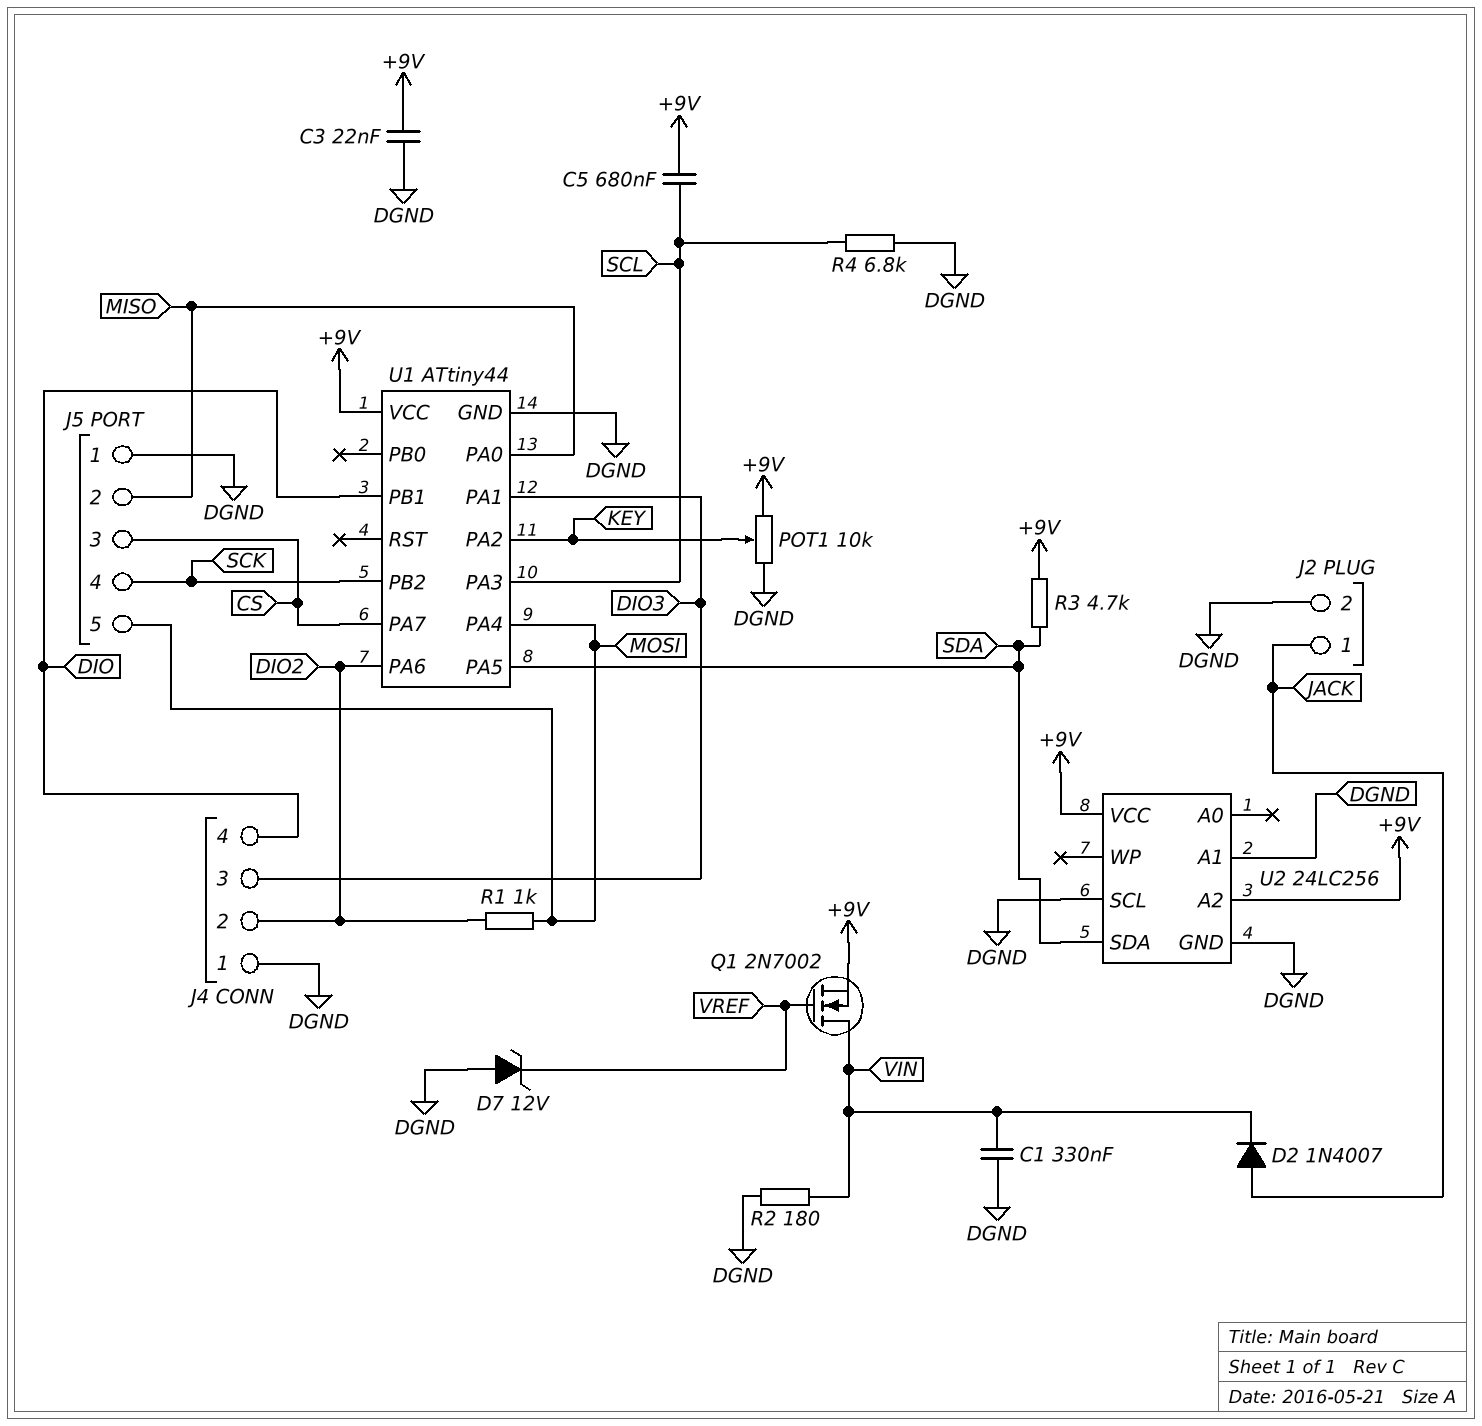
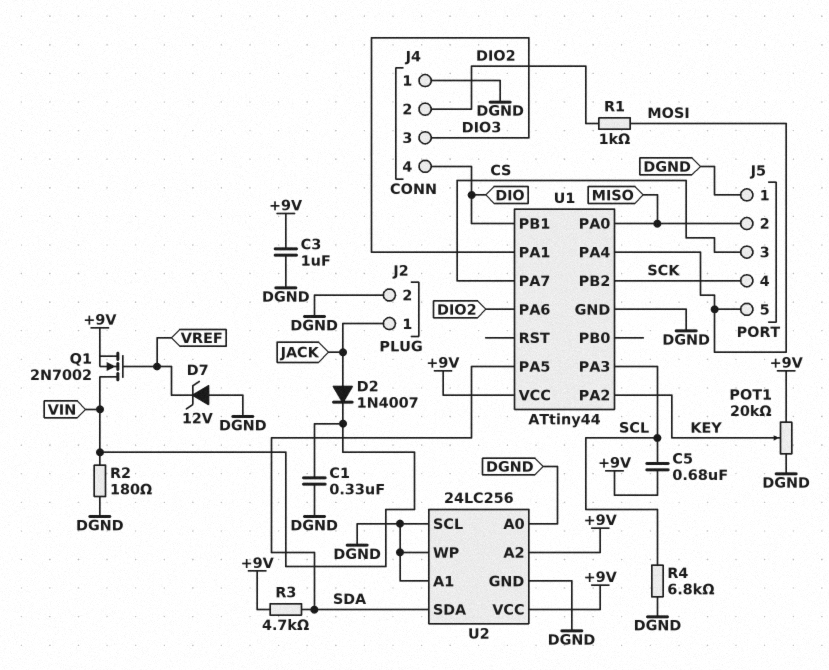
C3: 22nF (+9V, DGND) -> 1uF (+9V, DGND)
POT1: 10k (+9V, DGND, wiper KEY) -> 20k (+9V, DGND, wiper KEY)
U2 pin A0: none -> DGND
U2 pin WP: none -> DGND

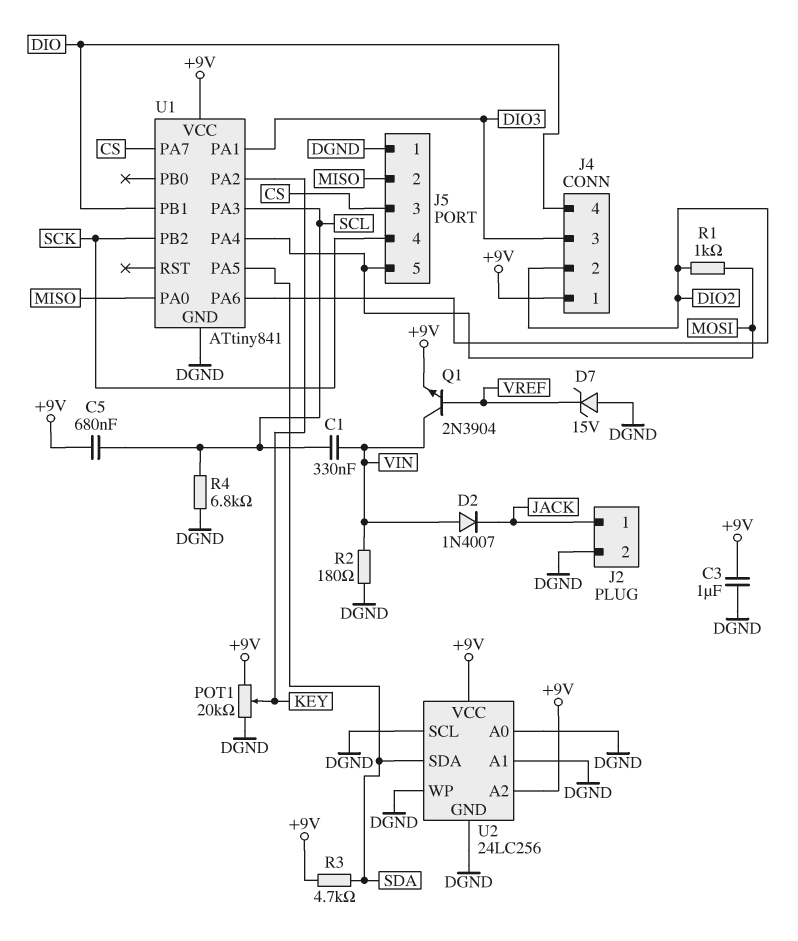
C1: 330nF (DGND, VIN) -> 330nF (SCL, VIN)
D2: diode 1N4007 (A JACK, K VIN) -> diode 1N4007 (A VIN, K JACK)
D7: zener 12V (A DGND, K VREF) -> zener 15V (A DGND, K VREF)
J4 pin 1: DGND -> +9V
Q1: NMOS 2N7002 (G VREF, D VIN, S +9V) -> NPN 2N3904 (B VREF, C VIN, E +9V)
U1: ATtiny44 -> ATtiny841

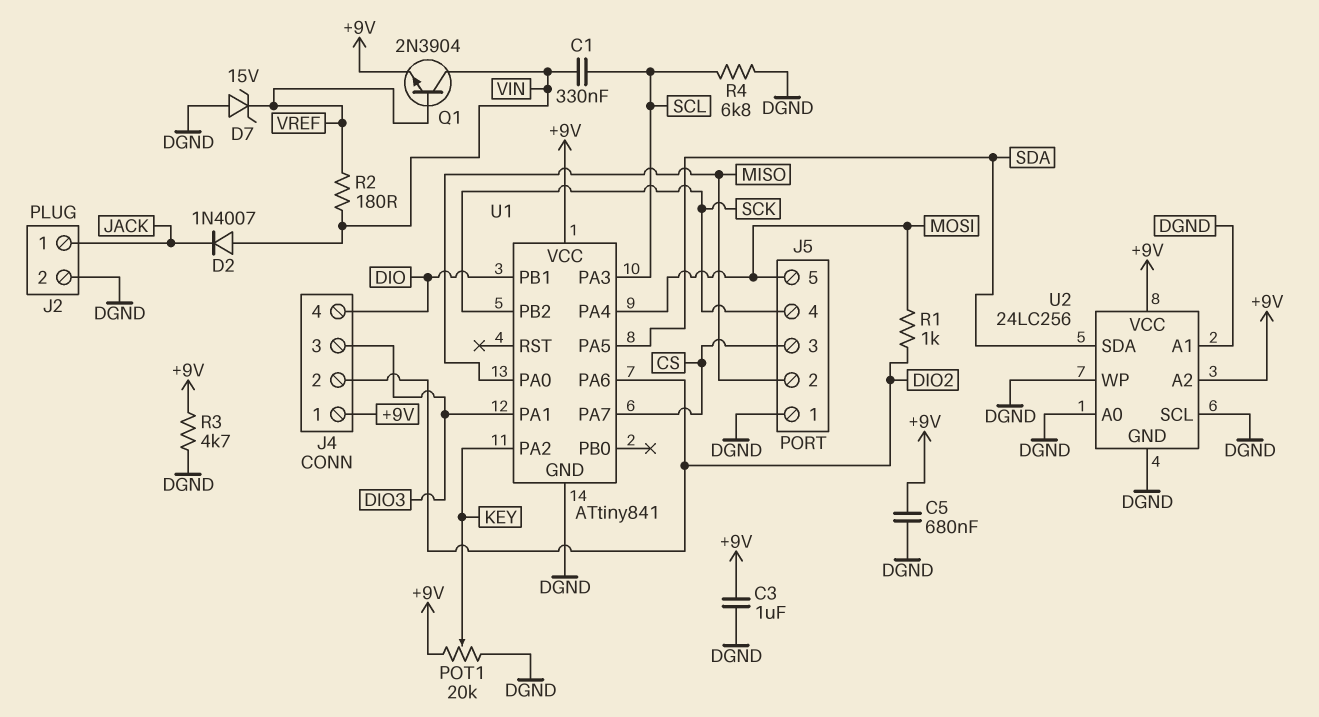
C5: 680nF (+9V, SCL) -> 680nF (+9V, DGND)
R2: 180 (DGND, VIN) -> 180 (VIN, VREF)
R3: 4.7k (+9V, SDA) -> 4.7k (+9V, DGND)

